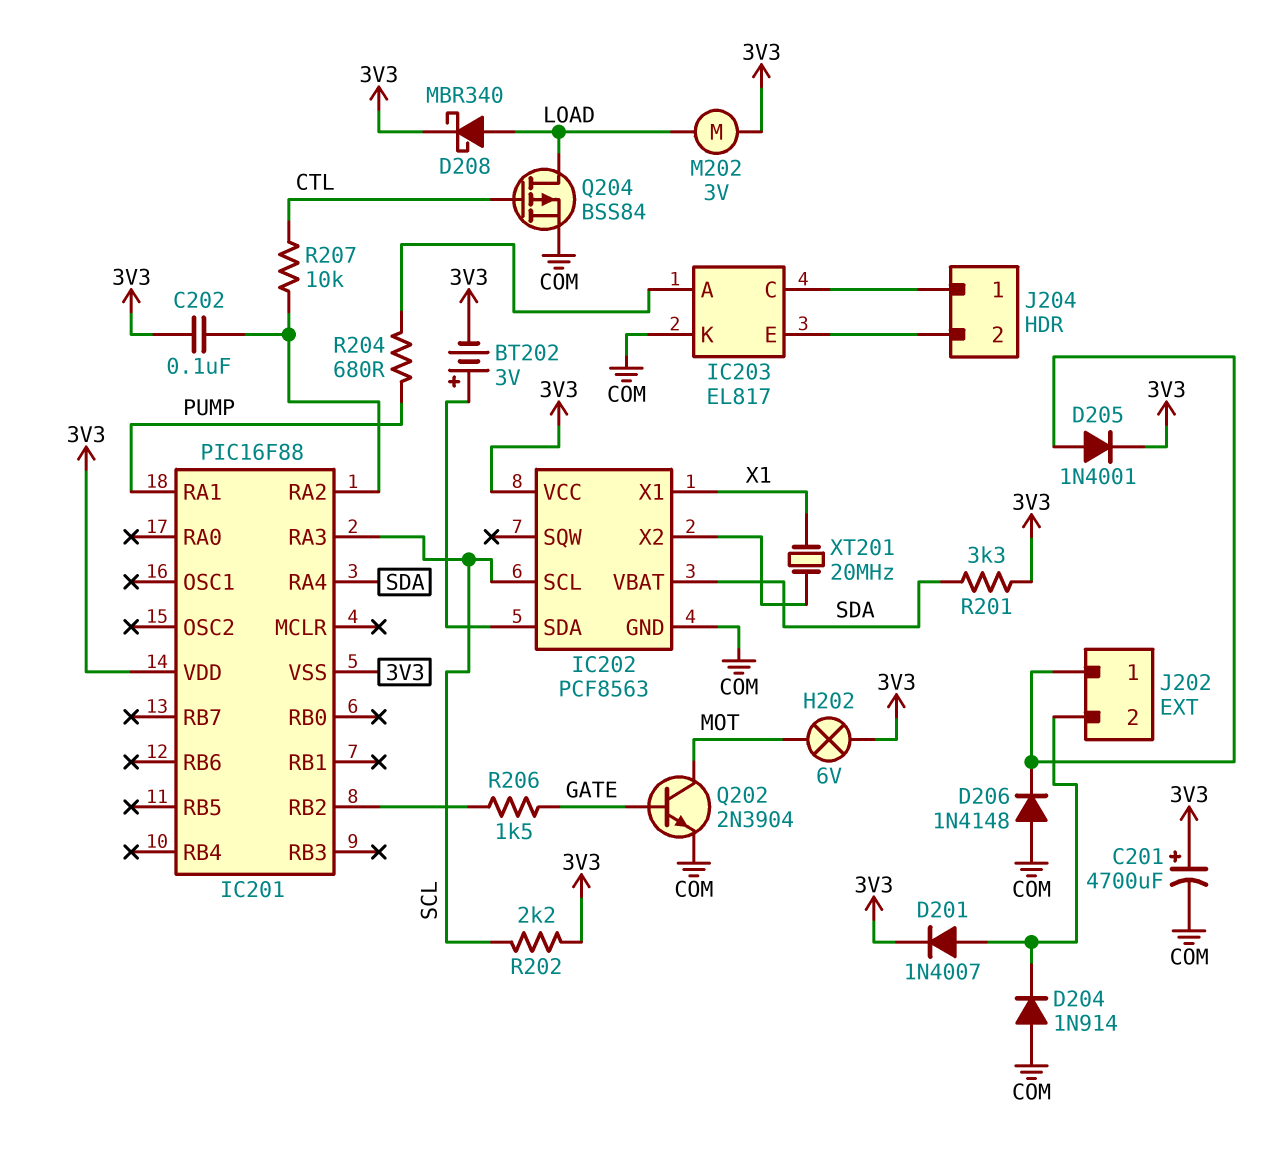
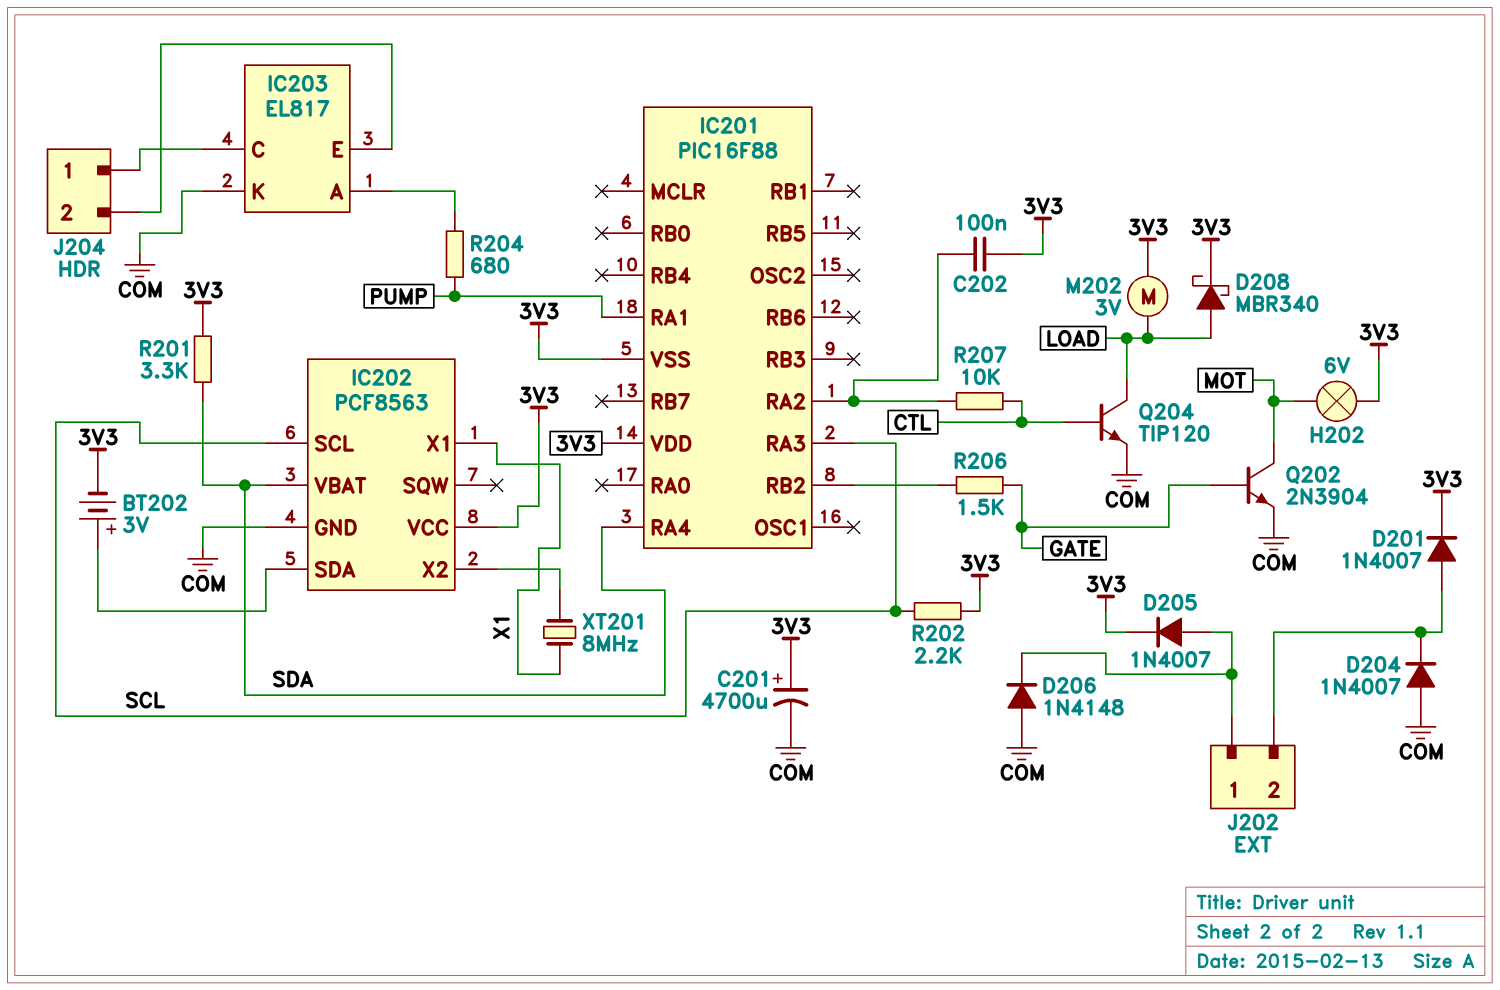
D204: diode 1N914 (A COM, K J202/2) -> diode 1N4007 (A COM, K J202/2)
D205: diode 1N4001 (A J202/1, K 3V3) -> diode 1N4007 (A J202/1, K 3V3)
Q204: PMOS BSS84 (G CTL, D LOAD, S COM) -> NPN TIP120 (B CTL, C LOAD, E COM)
XT201: 20MHz (IC202/X2, X1) -> 8MHz (IC202/X2, X1)

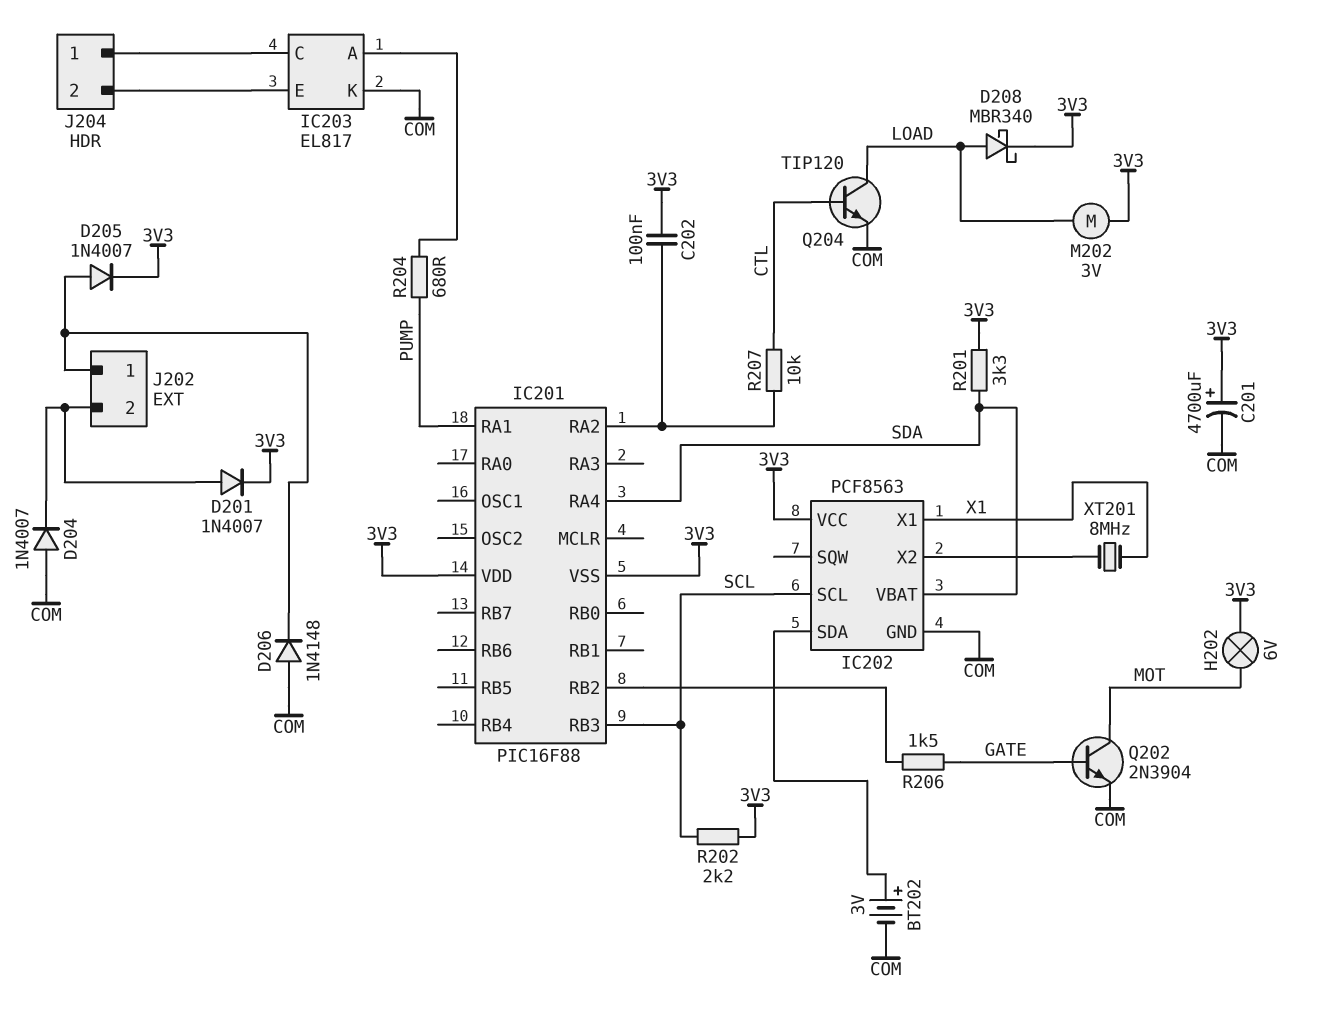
BT202: 3V (plus IC202/SDA, minus 3V3) -> 3V (plus IC202/SDA, minus COM)
IC201 pin RA3: SCL -> none
IC201 pin RB3: none -> SCL

